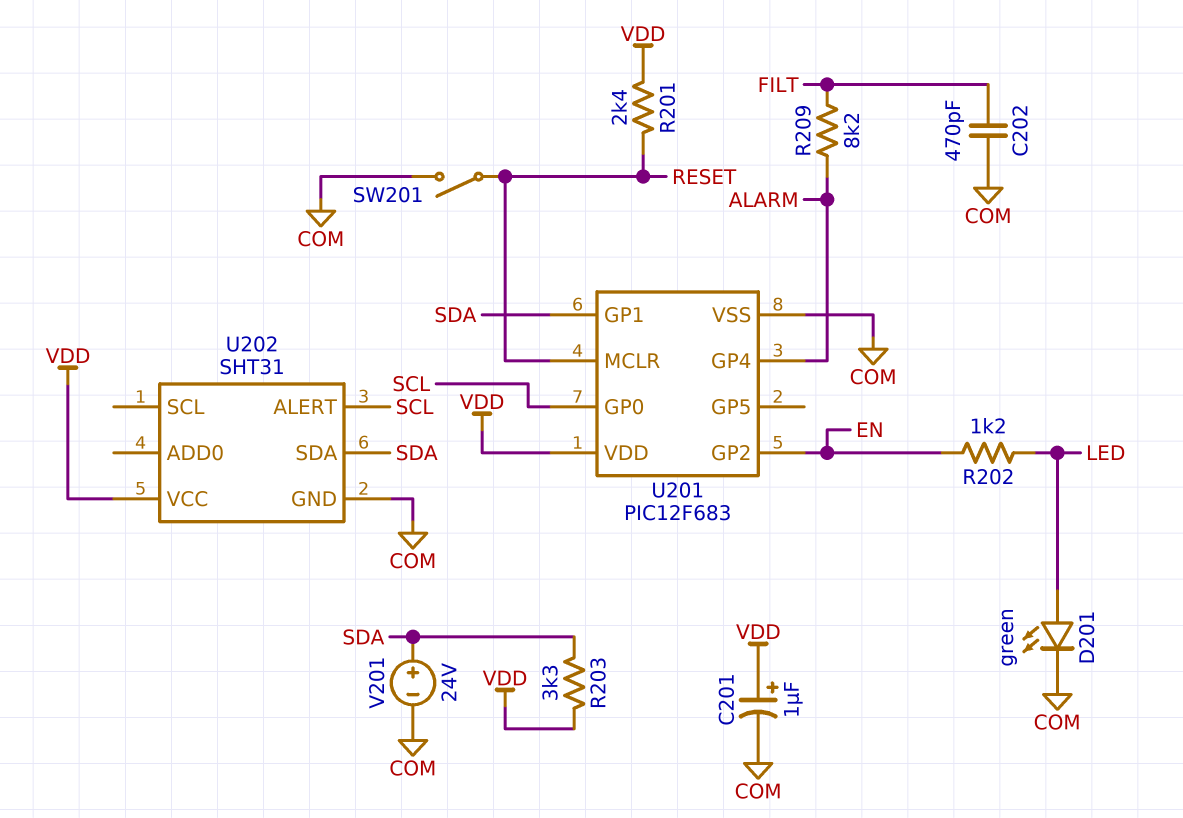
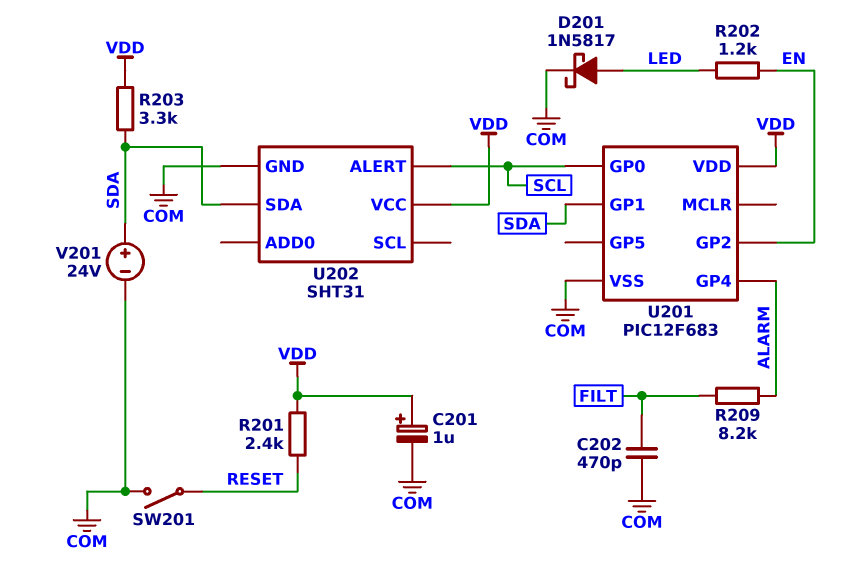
D201: LED green (A LED, K COM) -> schottky 1N5817 (A LED, K COM)
U201 pin MCLR: RESET -> none

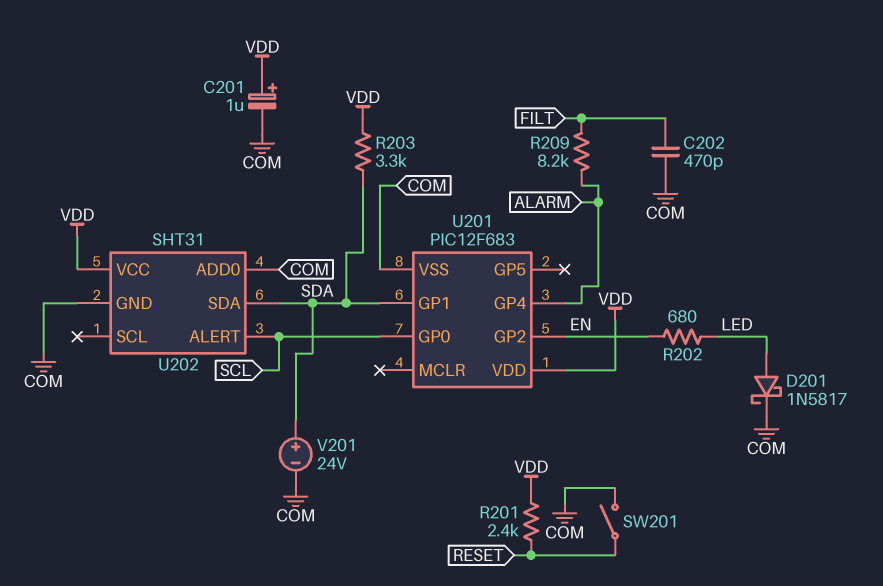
R202: 1.2k (EN, LED) -> 680 (EN, LED)
U202 pin ADD0: none -> COM

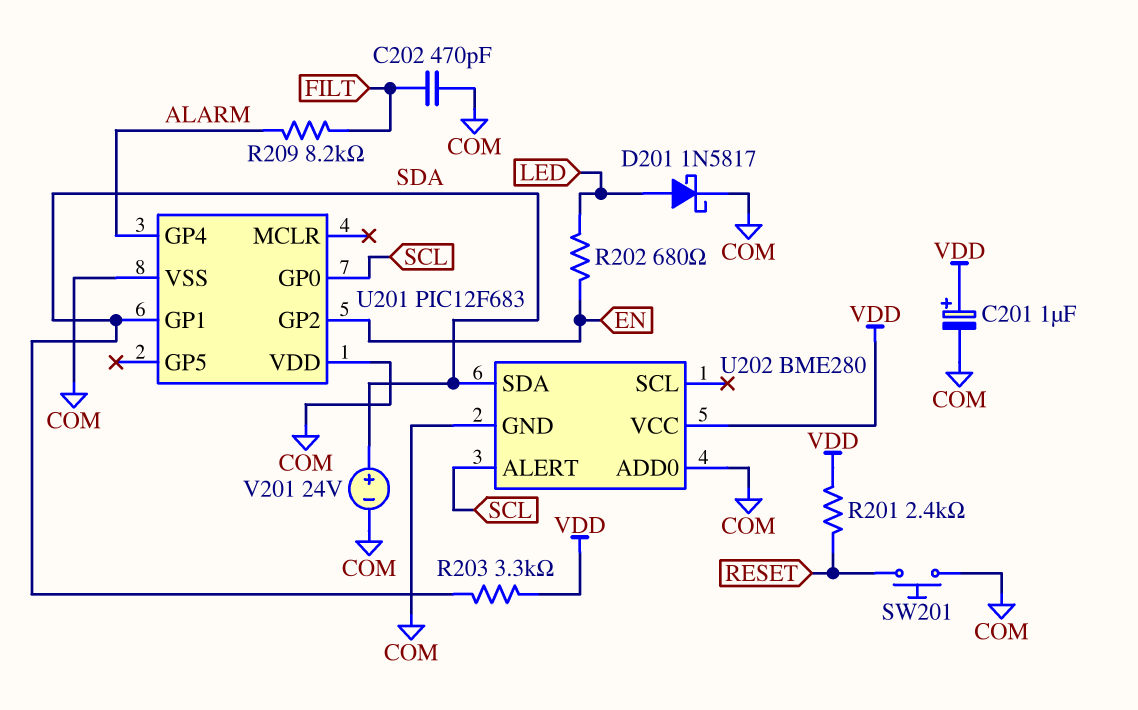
SW201: switch (COM, RESET) -> button (COM, RESET)
U201 pin VDD: VDD -> COM
U202: SHT31 -> BME280

